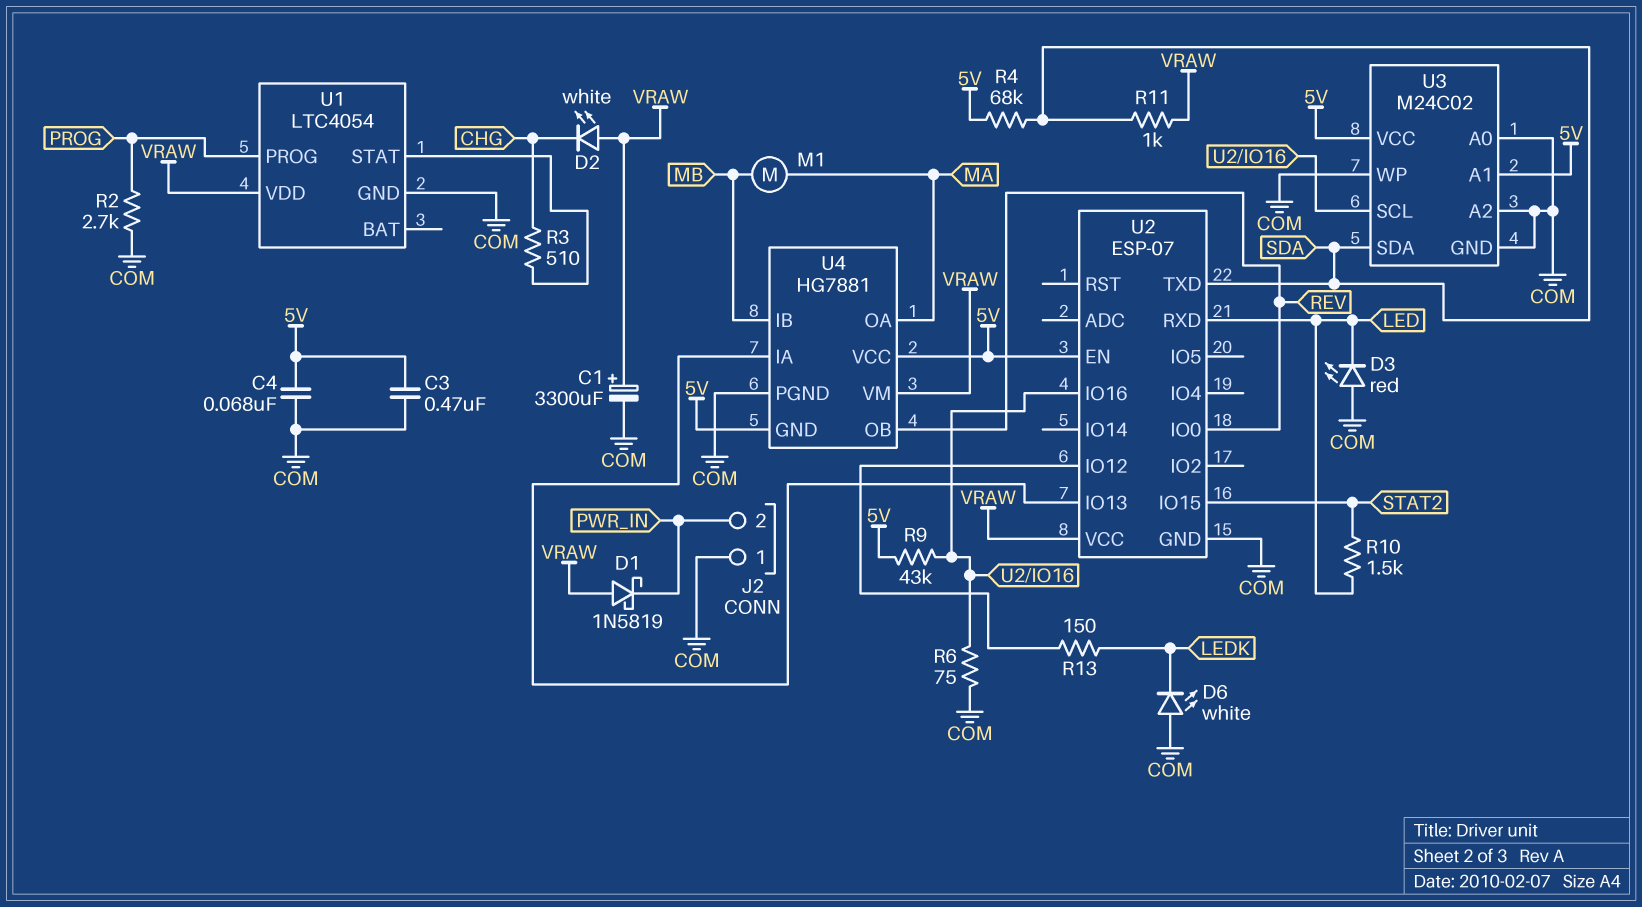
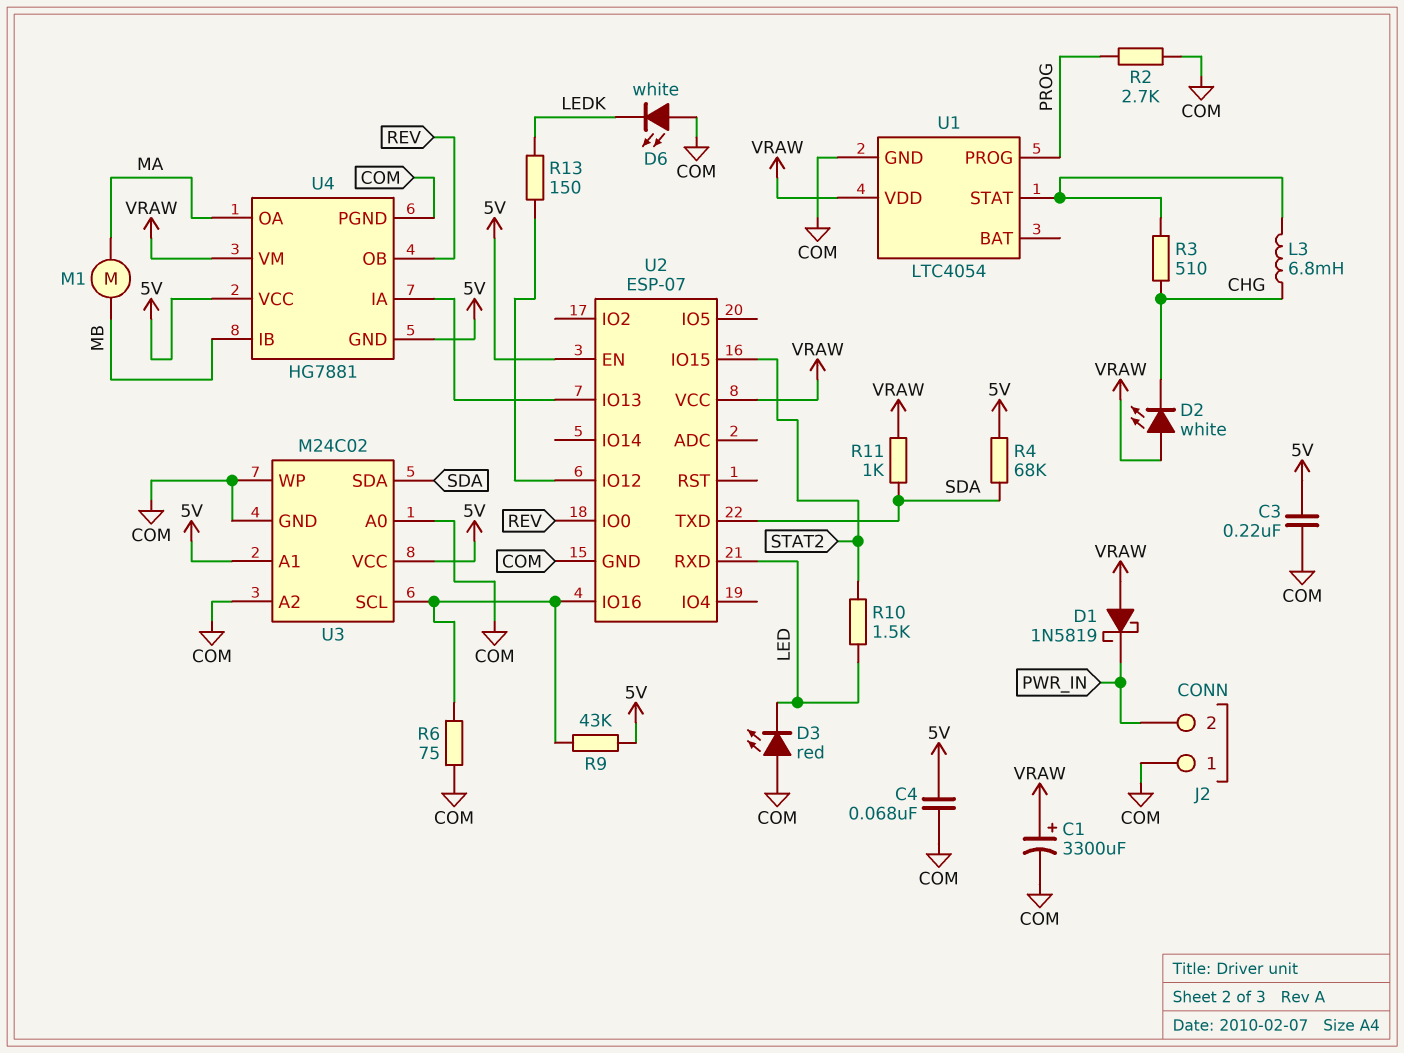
C3: 470nF (5V, COM) -> 220nF (5V, COM)
L3: none -> 6.8mH (CHG, U1/STAT)

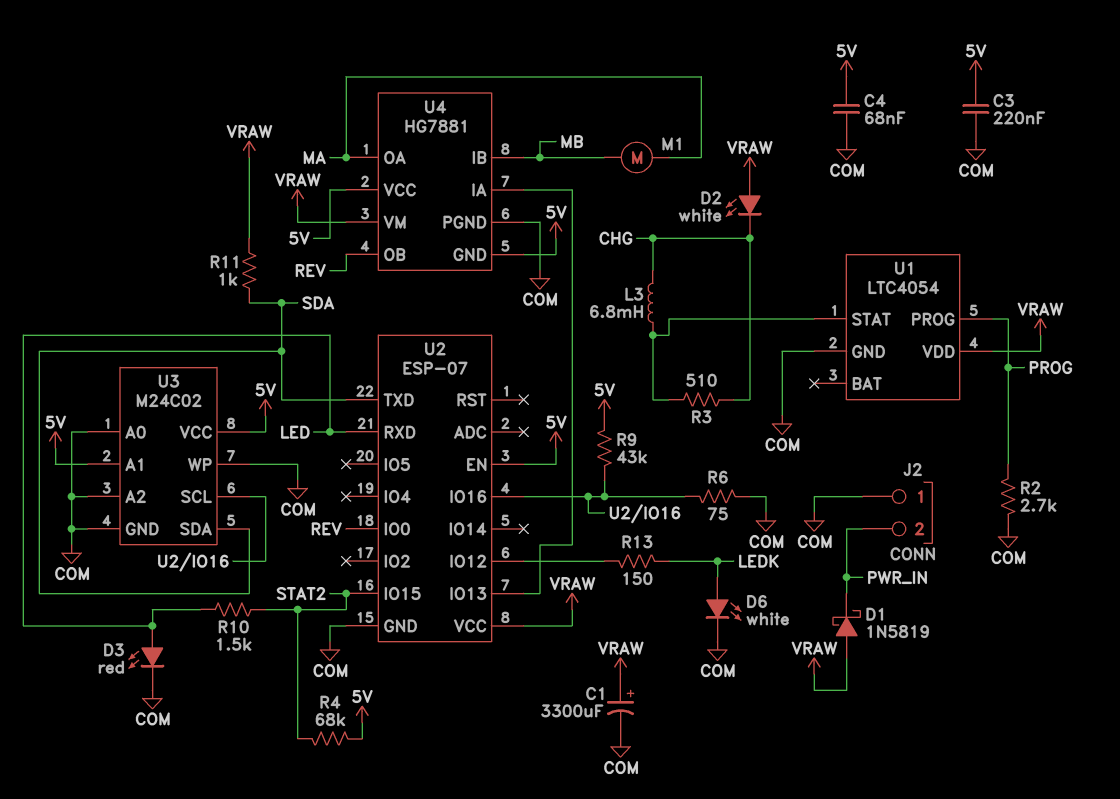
D3: LED red (A COM, K LED) -> LED red (A LED, K COM)
D6: LED white (A COM, K LEDK) -> LED white (A LEDK, K COM)
R4: 68k (5V, SDA) -> 68k (5V, STAT2)

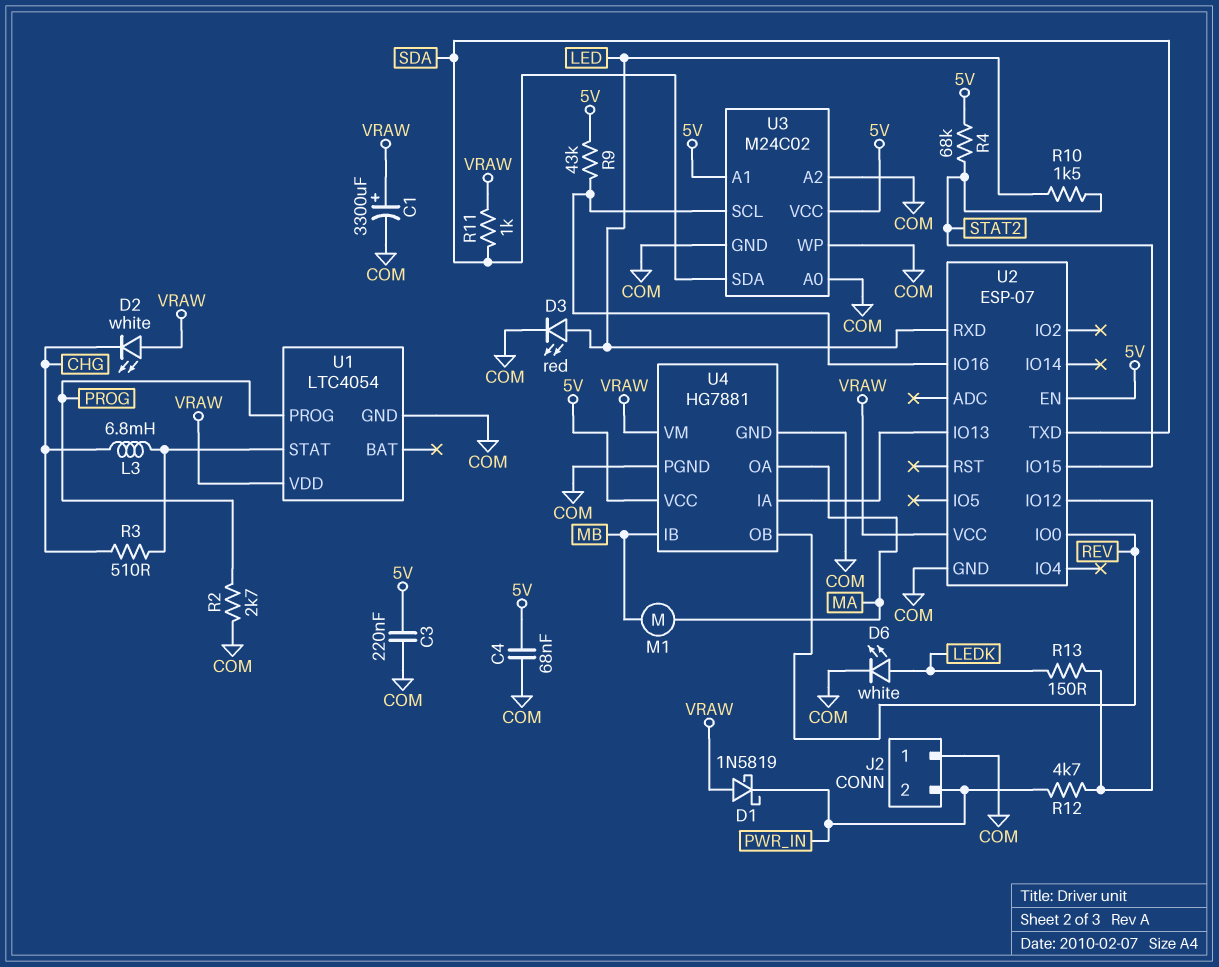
R6: 75 (COM, U2/IO16) -> none
R12: none -> 4.7k (PWR_IN, U2/IO12)
U4 pin GND: 5V -> COM

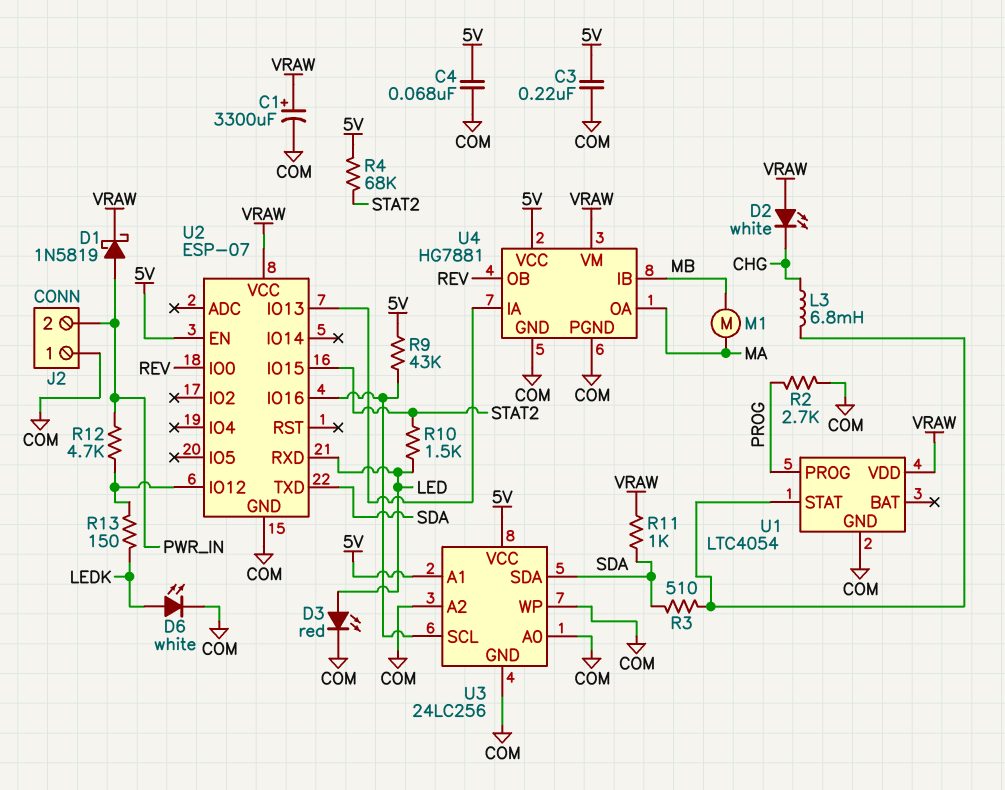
D1: schottky 1N5819 (A VRAW, K PWR_IN) -> schottky 1N5819 (A PWR_IN, K VRAW)
R3: 510 (CHG, U1/STAT) -> 510 (SDA, U1/STAT)
U3: M24C02 -> 24LC256

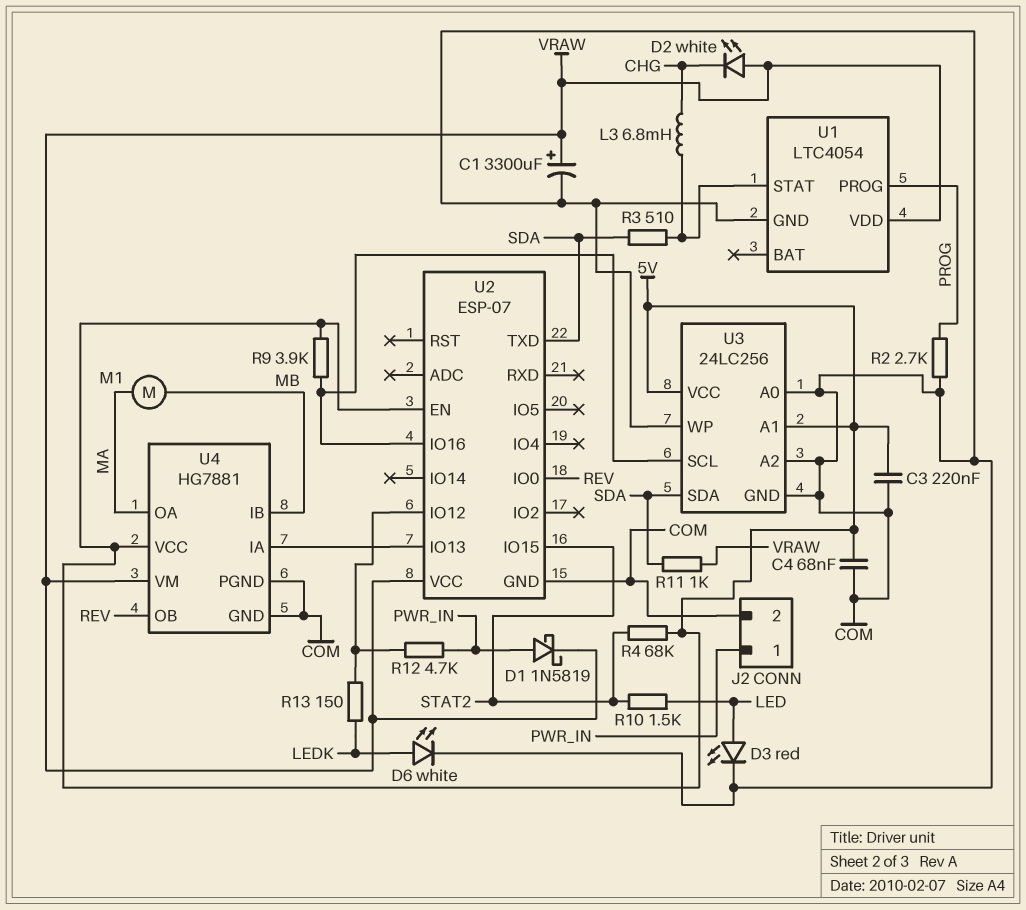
J2 pin 1: COM -> PWR_IN
J2 pin 2: PWR_IN -> COM
R9: 43k (5V, U2/IO16) -> 3.9k (5V, U2/IO16)
U2 pin RXD: LED -> none

